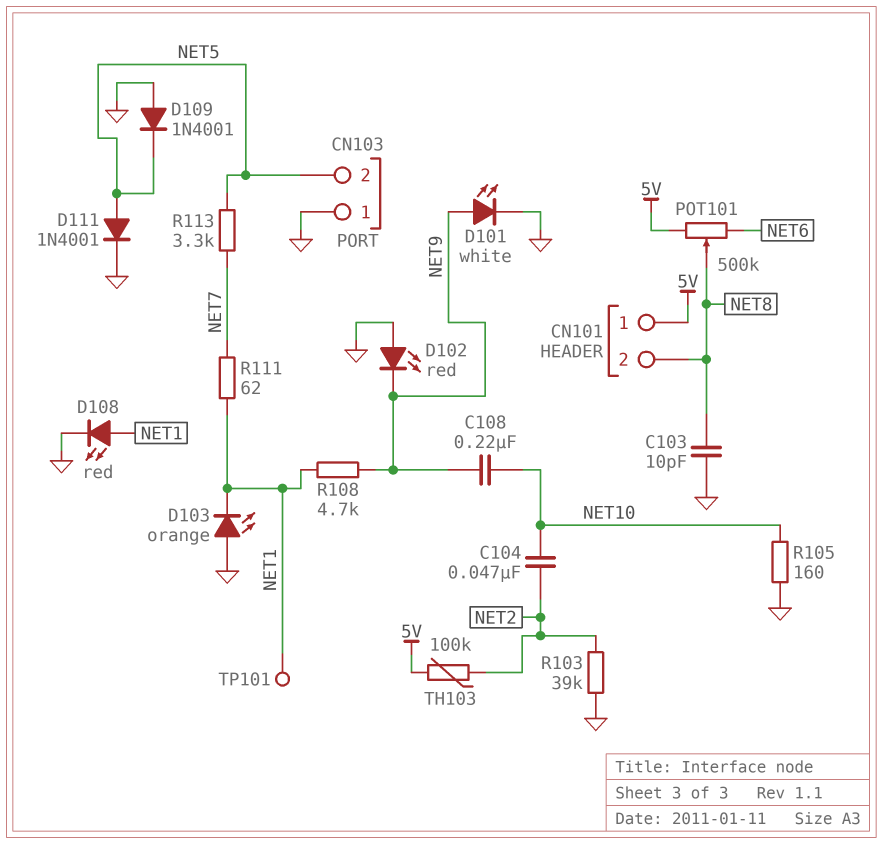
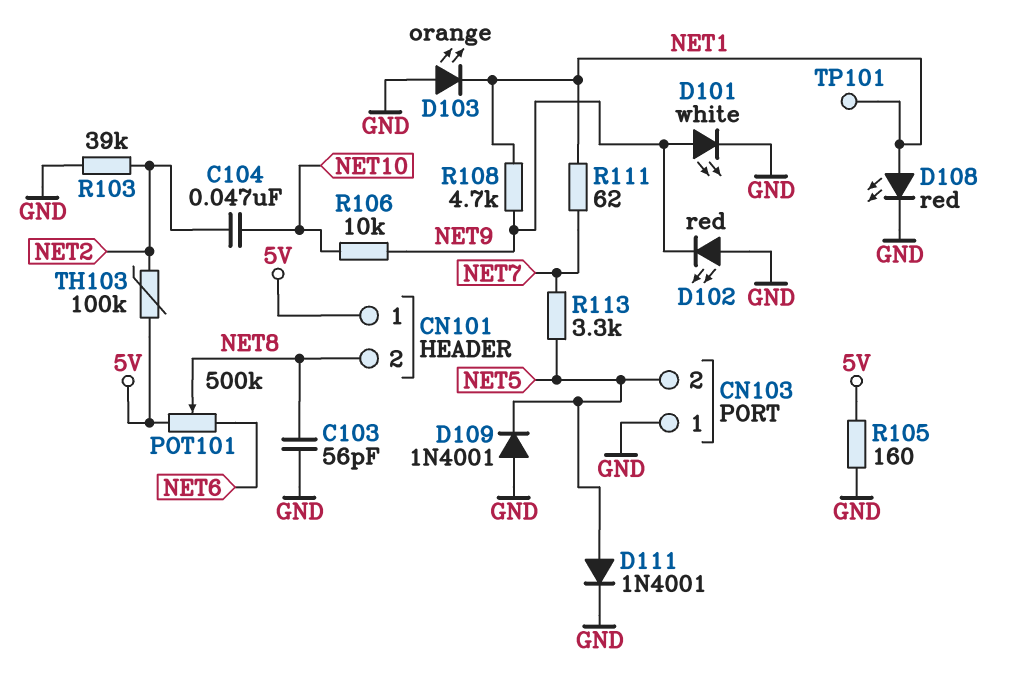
C103: 10pF (GND, NET8) -> 56pF (GND, NET8)
C108: 220nF (NET9, NET10) -> none
R105: 160 (GND, NET10) -> 160 (5V, GND)
R106: none -> 10k (NET9, NET10)

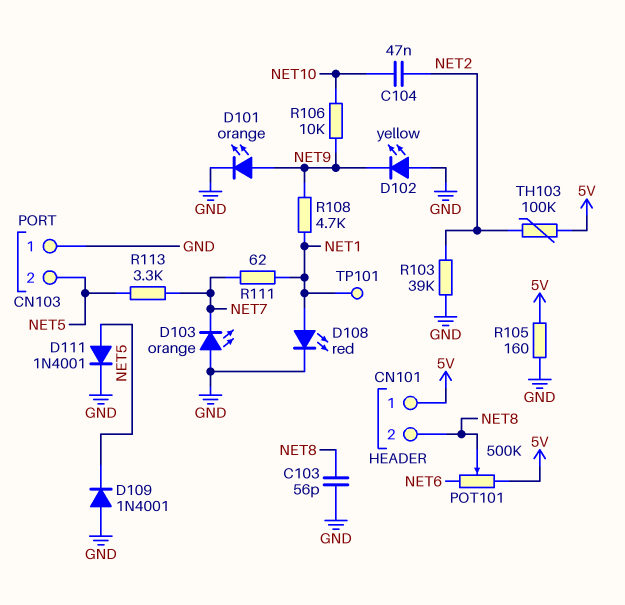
D101: LED white (A NET9, K GND) -> LED orange (A NET9, K GND)
D102: LED red (A GND, K NET9) -> LED yellow (A GND, K NET9)
D103: LED orange (A GND, K NET1) -> LED orange (A GND, K NET7)

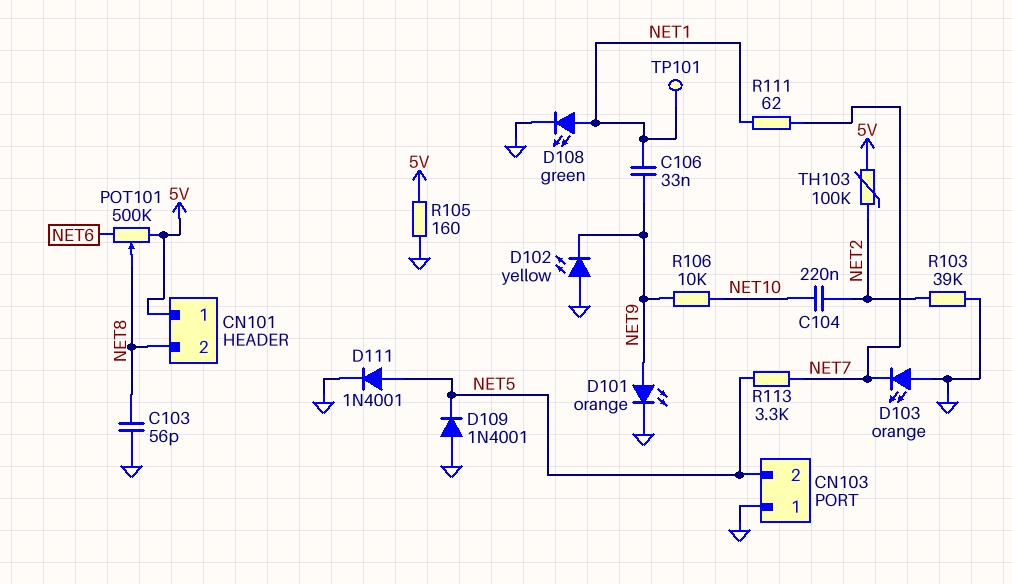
C104: 47nF (NET2, NET10) -> 220nF (NET2, NET10)
C106: none -> 33nF (NET1, NET9)
D108: LED red (A NET1, K GND) -> LED green (A NET1, K GND)
R108: 4.7k (NET1, NET9) -> none

